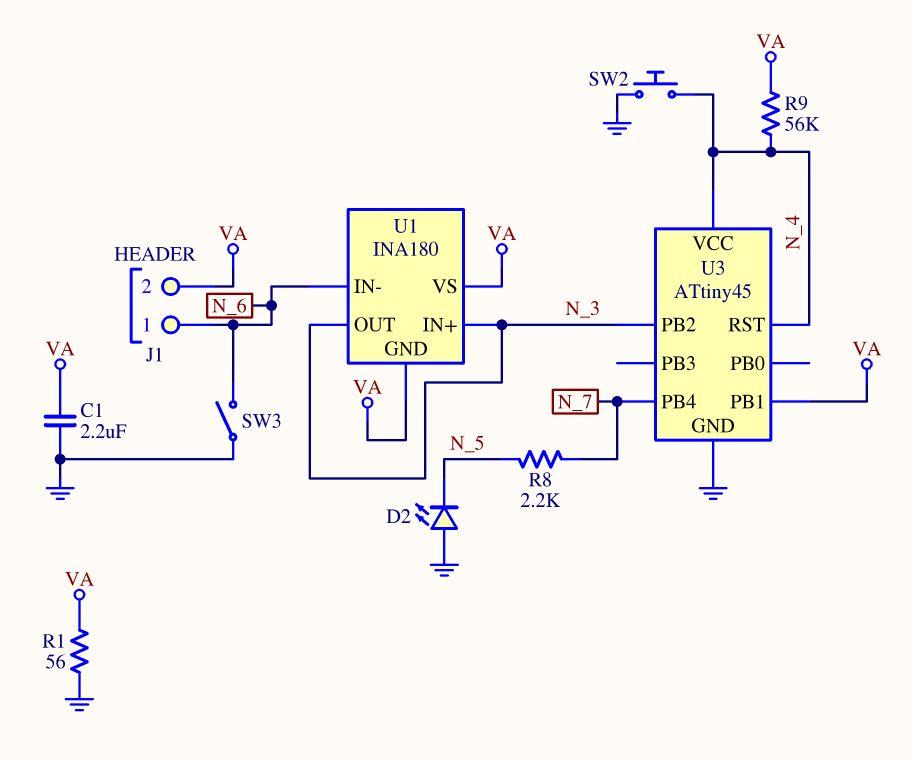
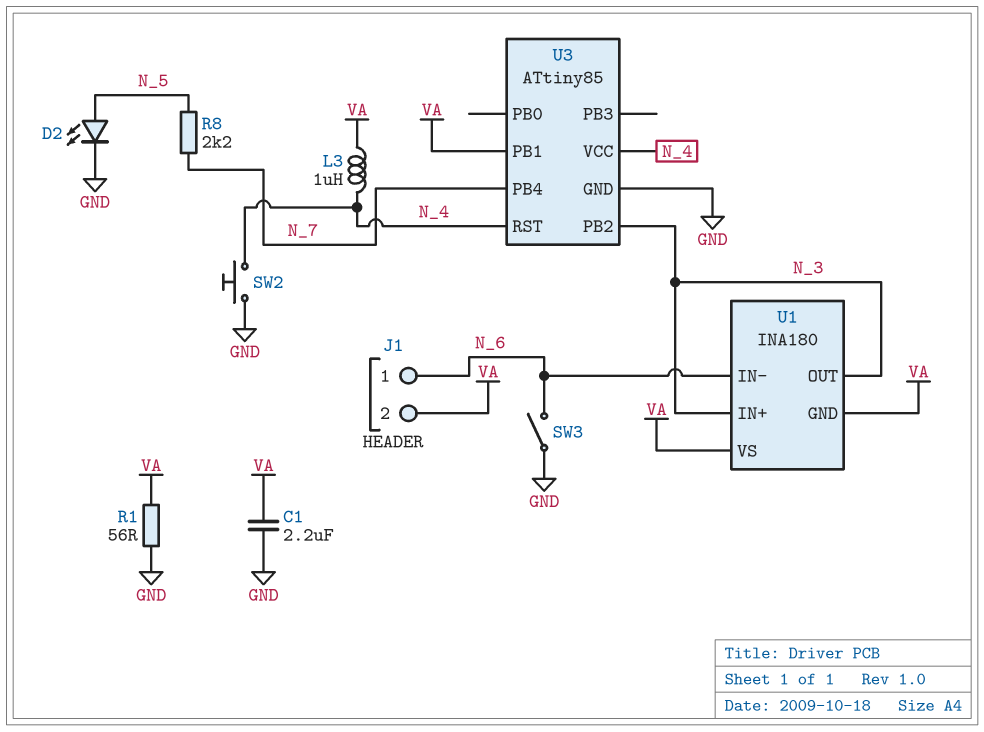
D2: LED (A GND, K N_5) -> LED (A N_5, K GND)
L3: none -> 1uH (N_4, VA)
R9: 56k (N_4, VA) -> none
U3: ATtiny45 -> ATtiny85

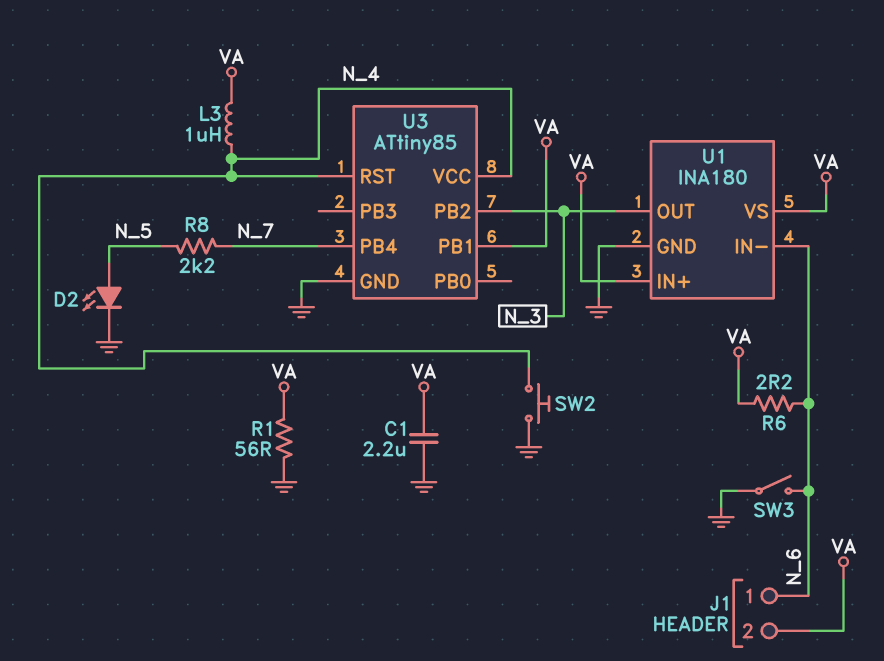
R6: none -> 2.2 (N_6, VA)
U1 pin GND: VA -> GND
U1 pin IN+: N_3 -> VA

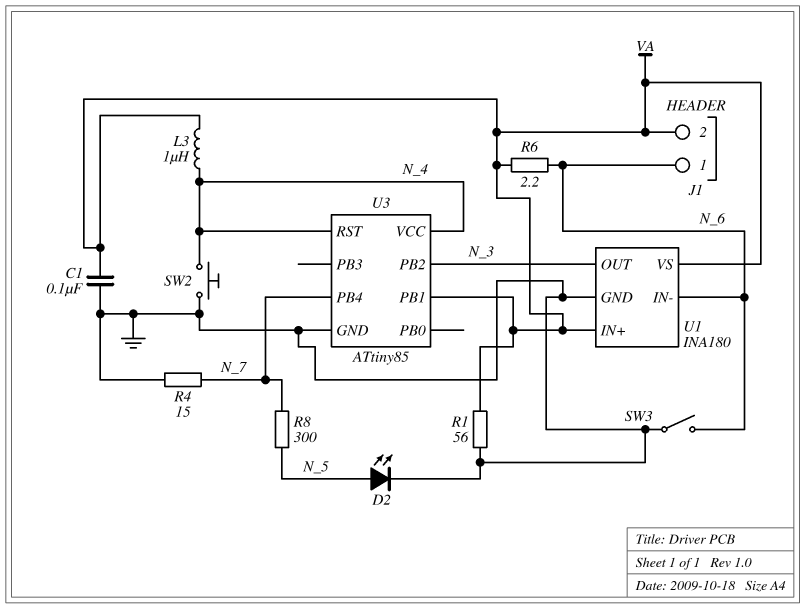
C1: 2.2uF (GND, VA) -> 100nF (GND, VA)
R4: none -> 15 (GND, N_7)
R8: 2.2k (N_5, N_7) -> 300 (N_5, N_7)

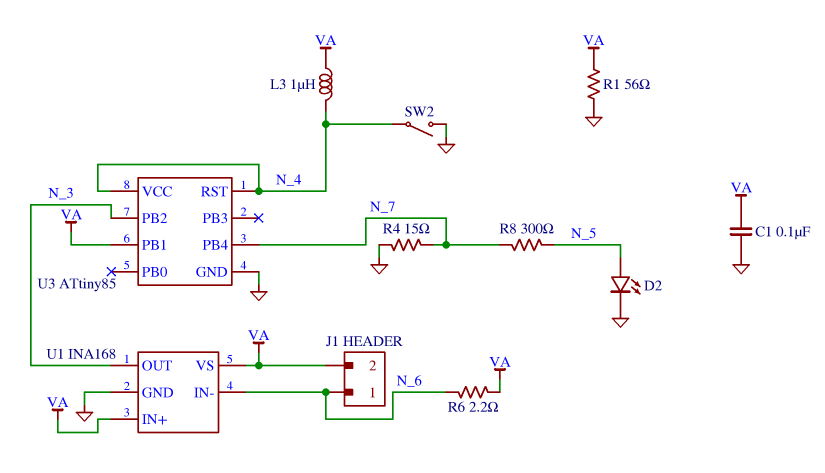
SW2: button (GND, N_4) -> switch (GND, N_4)
SW3: switch (GND, N_6) -> none
U1: INA180 -> INA168

